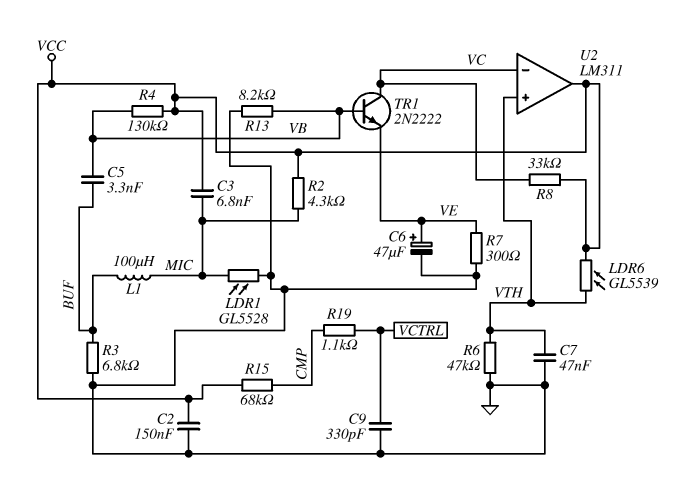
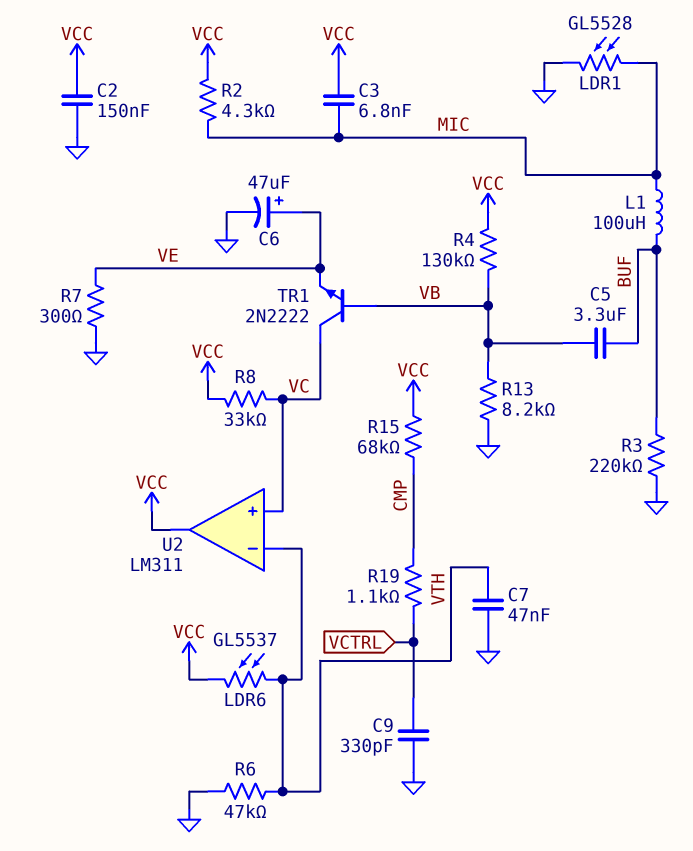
C5: 3.3nF (BUF, VB) -> 3.3uF (BUF, VB)
LDR6: GL5539 (VCC, VTH) -> GL5537 (VCC, VTH)
R3: 6.8k (BUF, GND) -> 220k (BUF, GND)
U2 pin in+: VTH -> VC
U2 pin in-: VC -> VTH

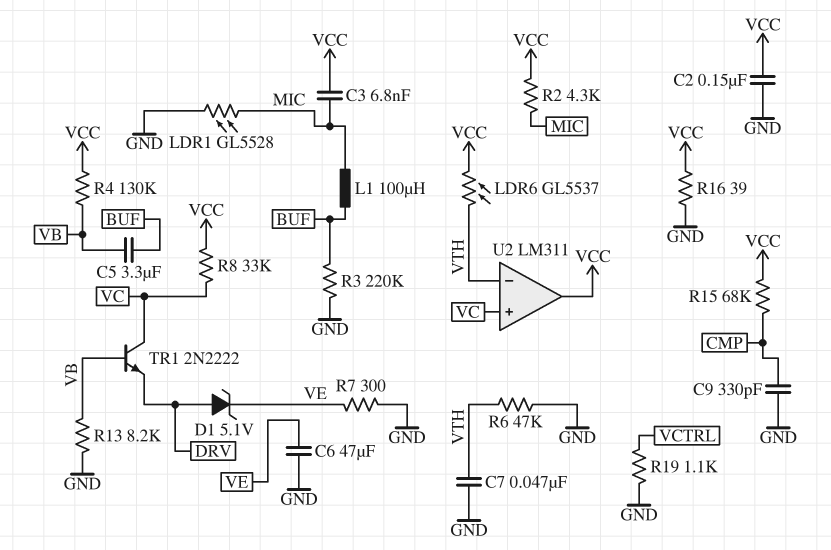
C6: 47uF (plus VE, minus GND) -> 47uF (GND, VE)
C9: 330pF (GND, VCTRL) -> 330pF (CMP, GND)
D1: none -> zener 5.1V (A DRV, K VE)
R16: none -> 39 (GND, VCC)
R19: 1.1k (CMP, VCTRL) -> 1.1k (GND, VCTRL)
TR1: NPN 2N2222 (B VB, C VC, E VE) -> NPN 2N2222 (B VB, C VC, E DRV)

